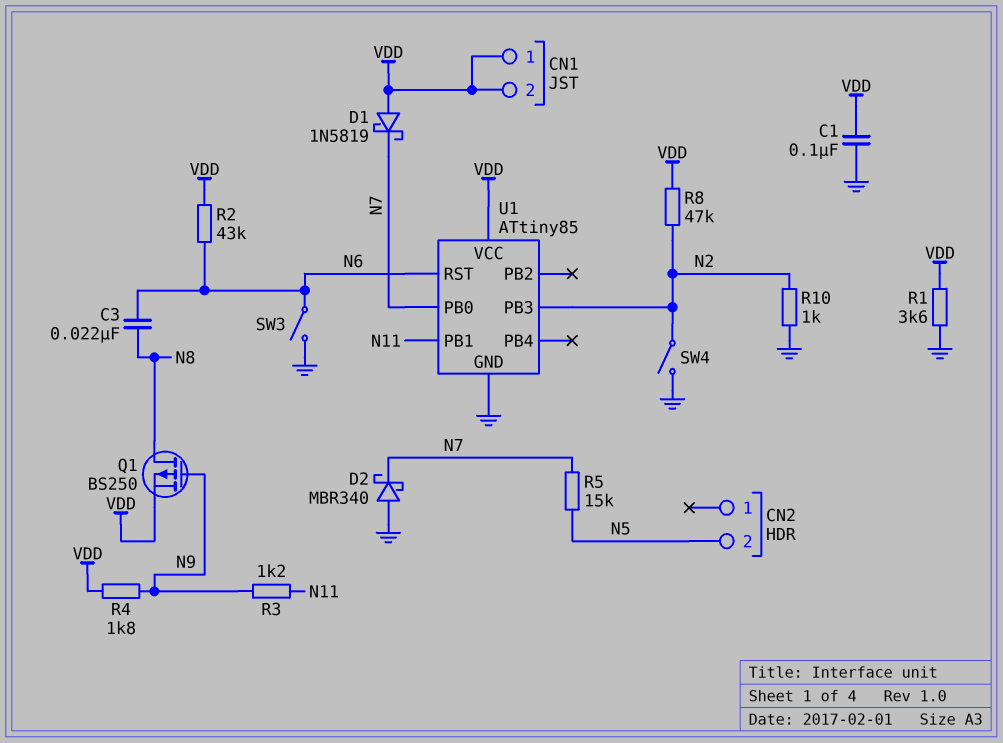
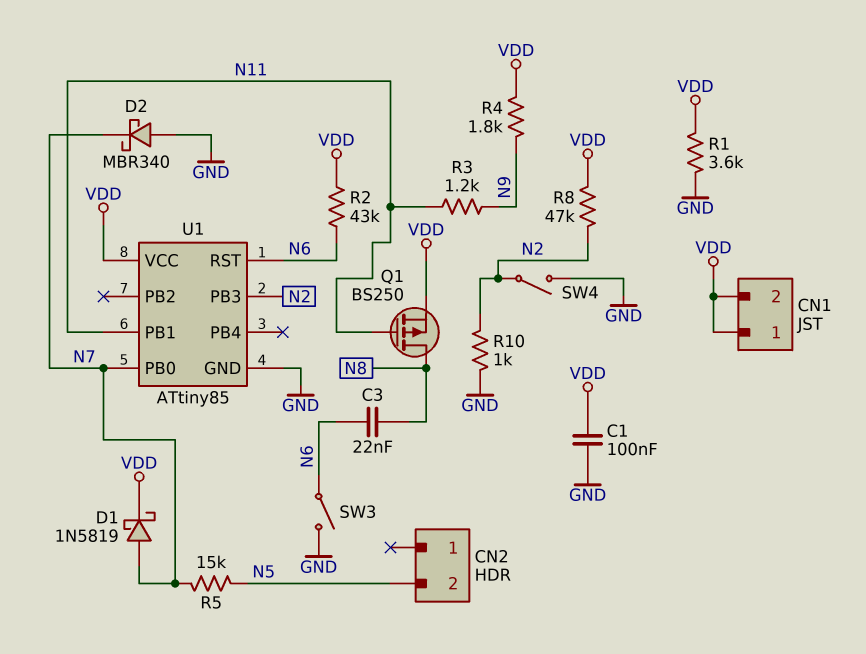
D1: schottky 1N5819 (A VDD, K N7) -> schottky 1N5819 (A N7, K VDD)
Q1: PMOS BS250 (G N9, D N8, S VDD) -> PMOS BS250 (G N11, D N8, S VDD)

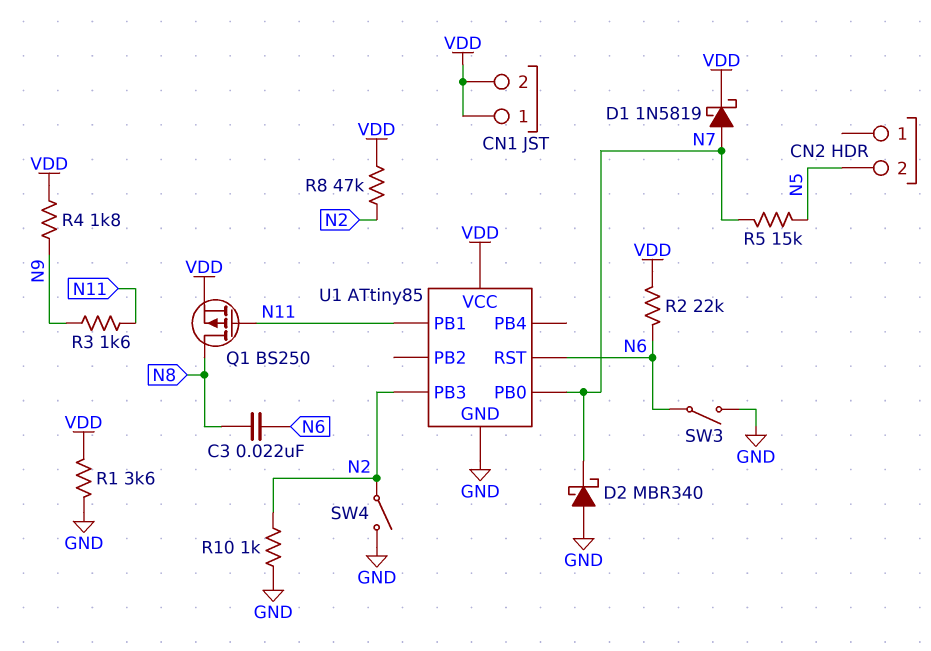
C1: 100nF (GND, VDD) -> none
R2: 43k (N6, VDD) -> 22k (N6, VDD)
R3: 1.2k (N9, N11) -> 1.6k (N9, N11)

